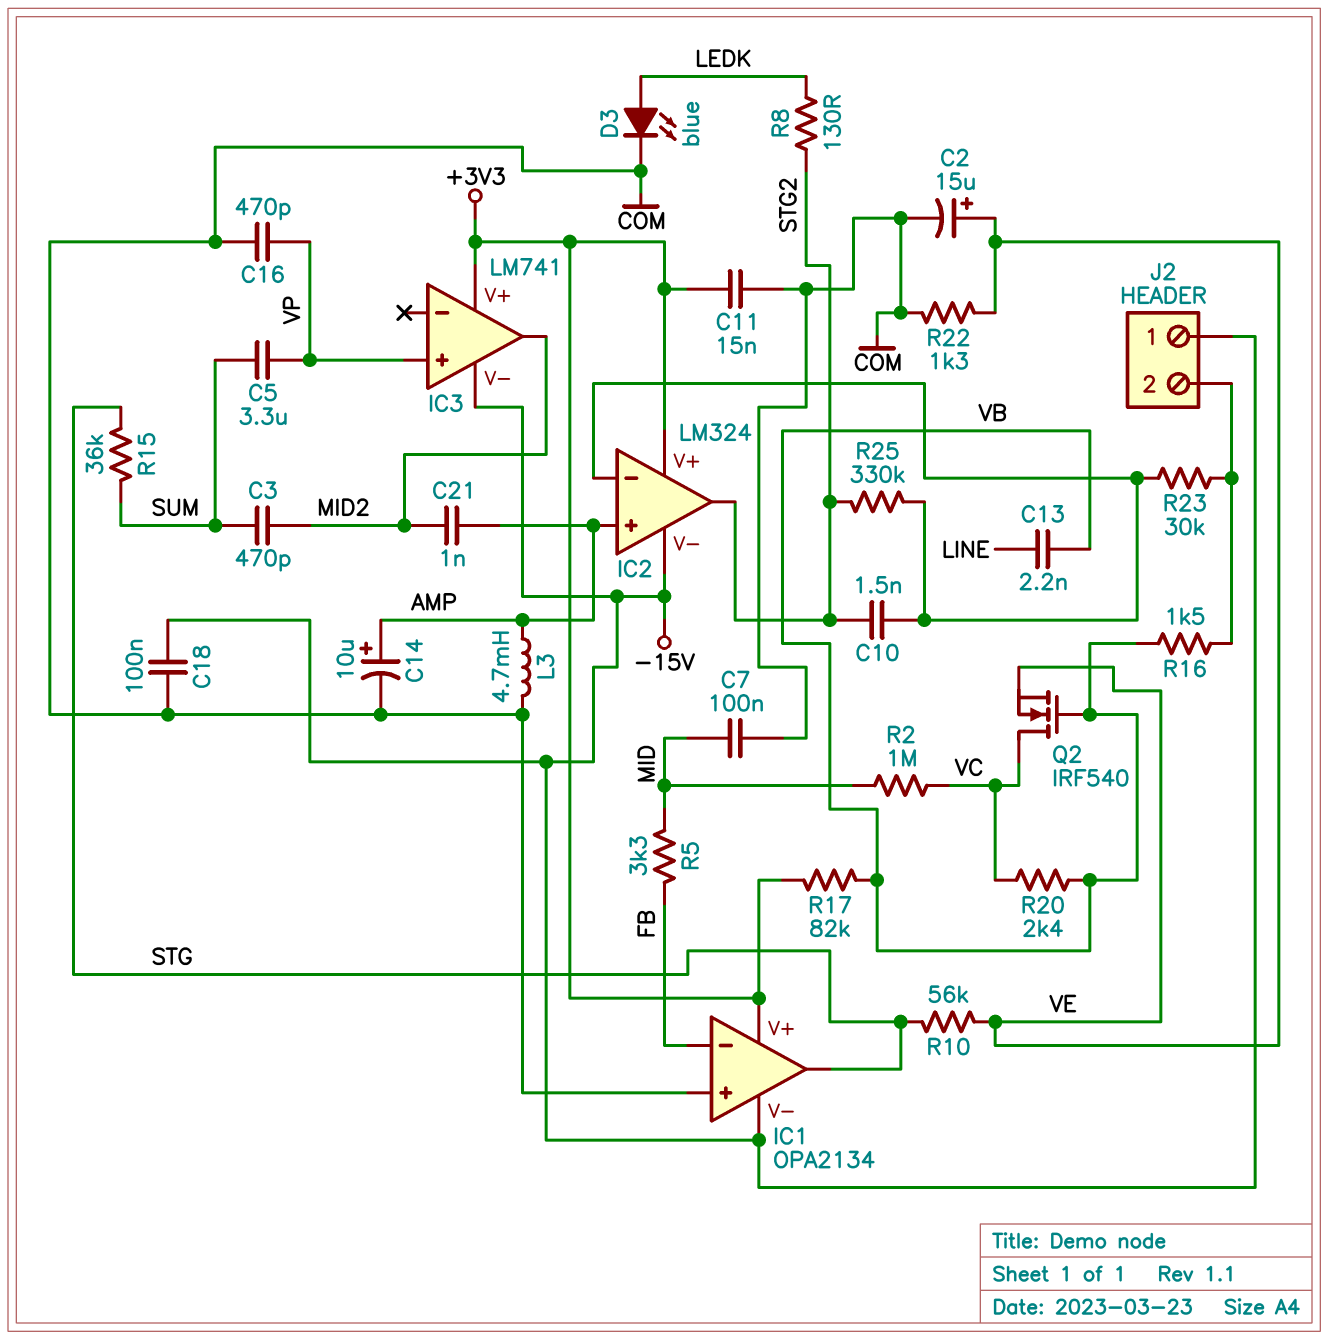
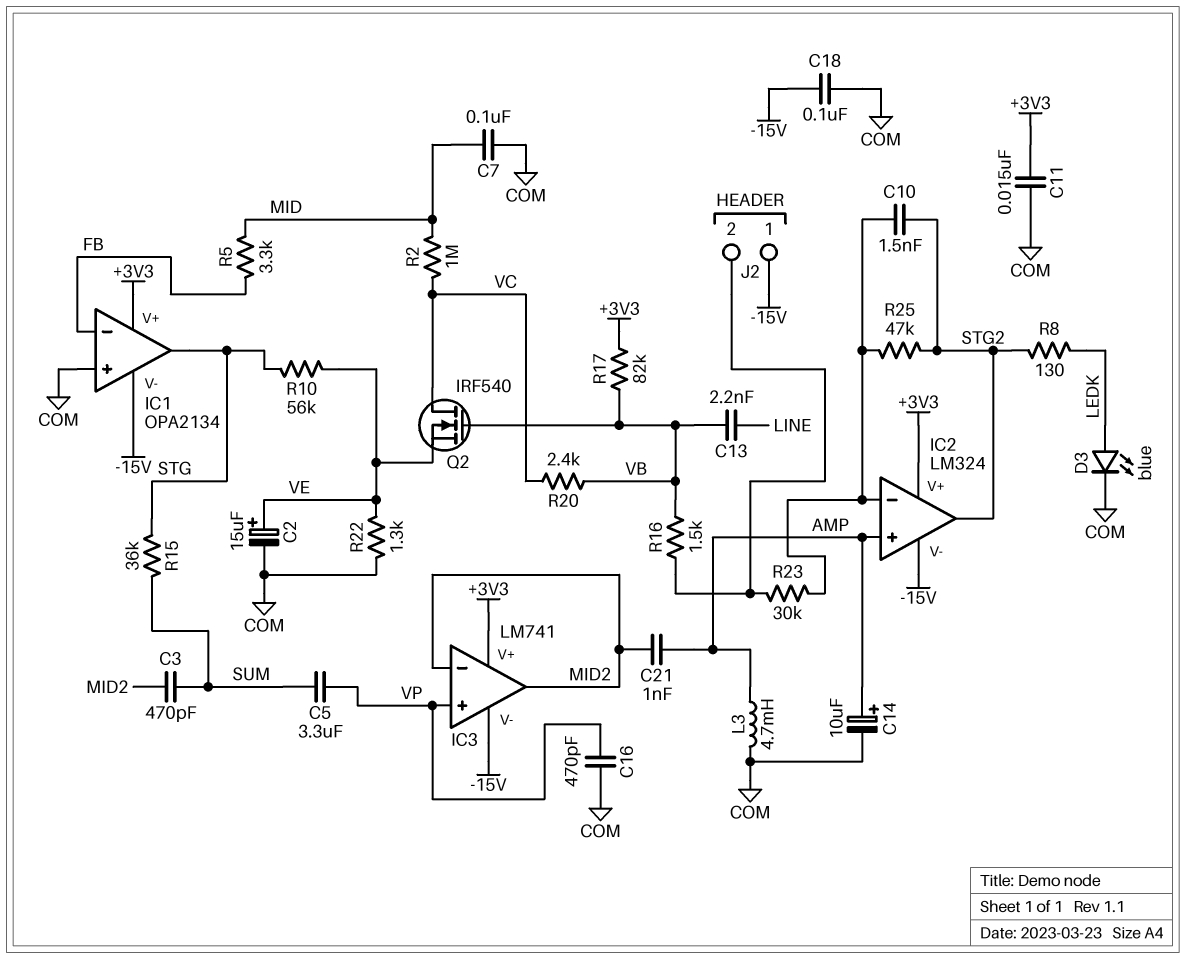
IC3 pin in-: none -> MID2
R25: 330k (IC2/in-, STG2) -> 47k (IC2/in-, STG2)

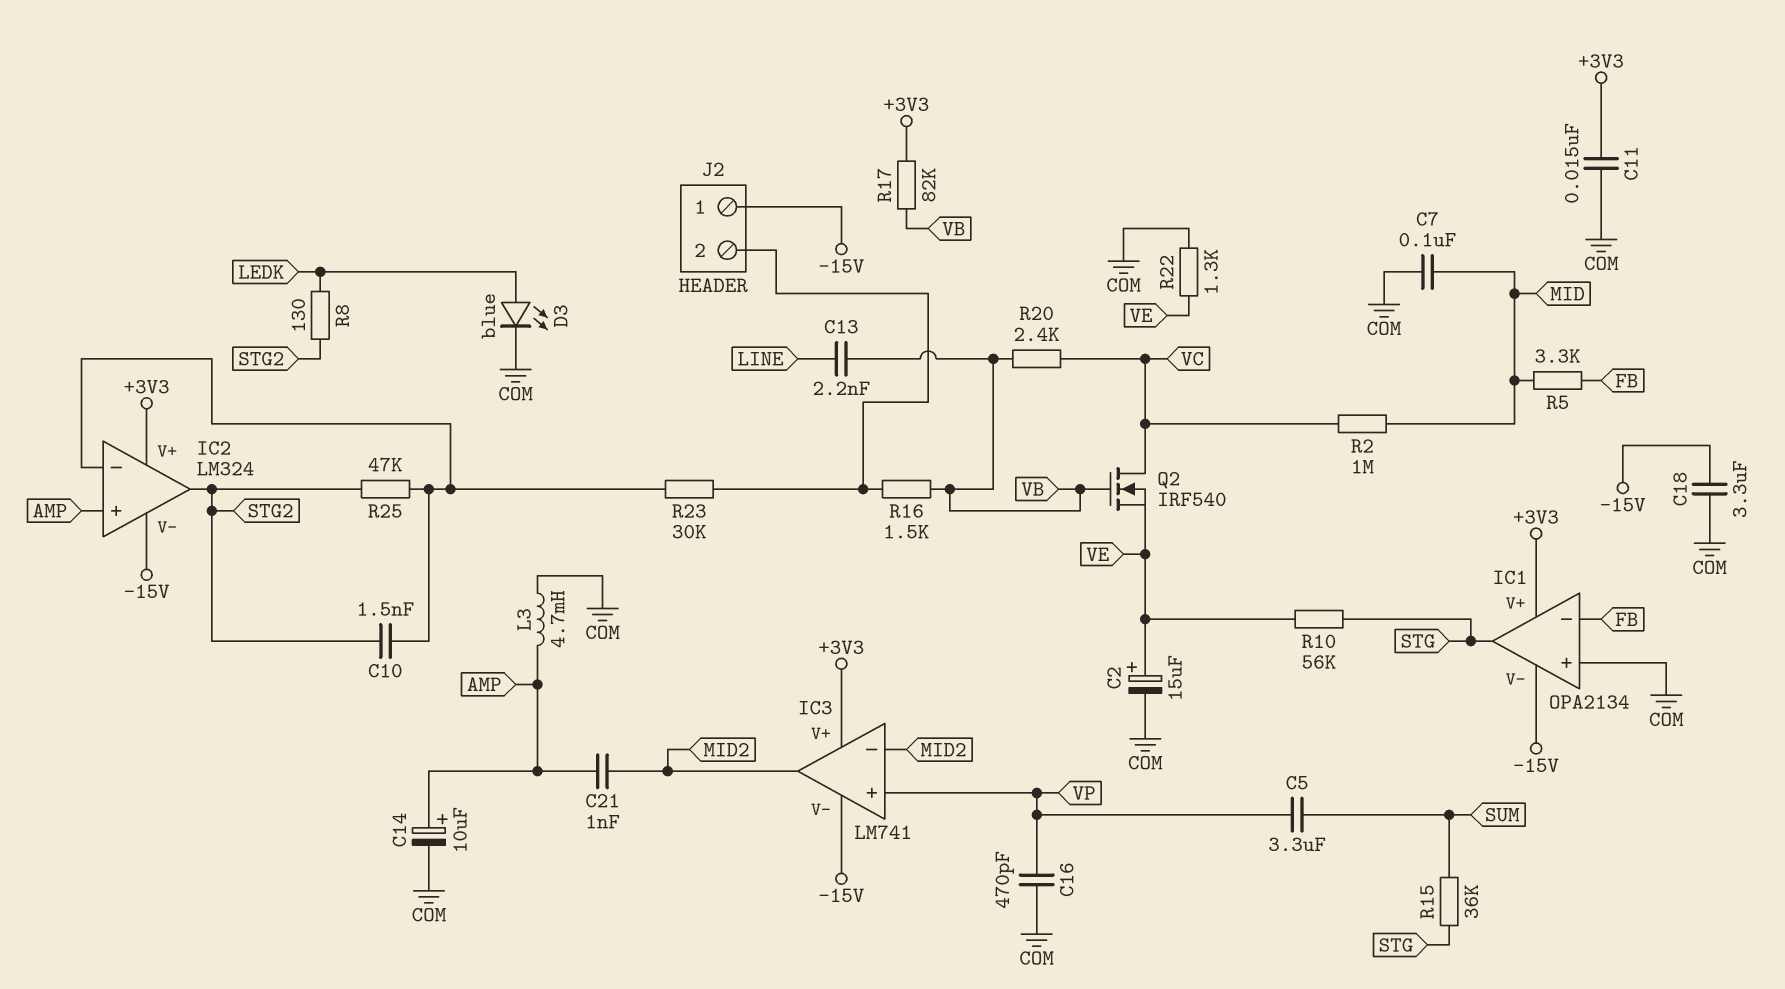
C3: 470pF (MID2, SUM) -> none
C18: 100nF (-15V, COM) -> 3.3uF (-15V, COM)

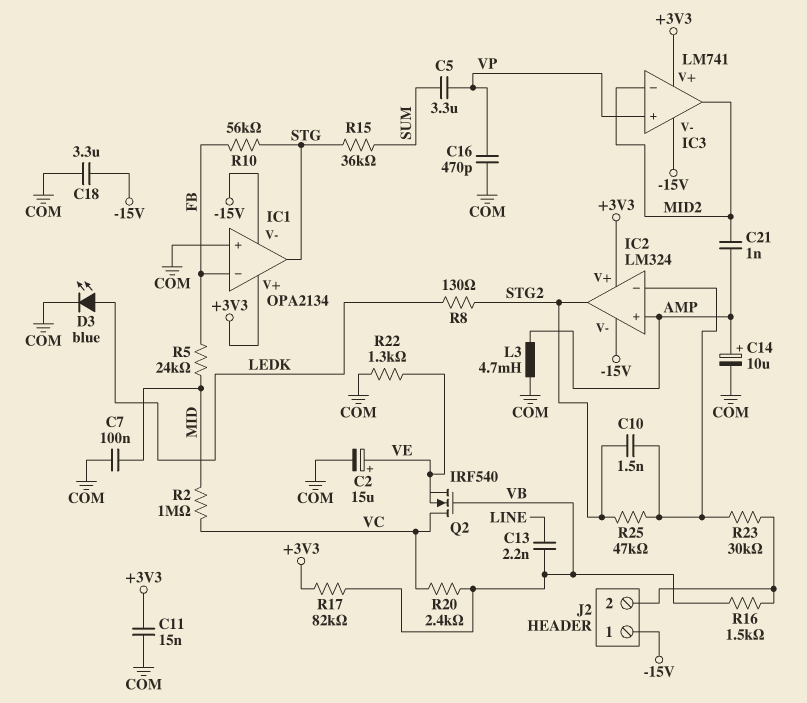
R5: 3.3k (FB, MID) -> 24k (FB, MID)
R10: 56k (STG, VE) -> 56k (FB, STG)

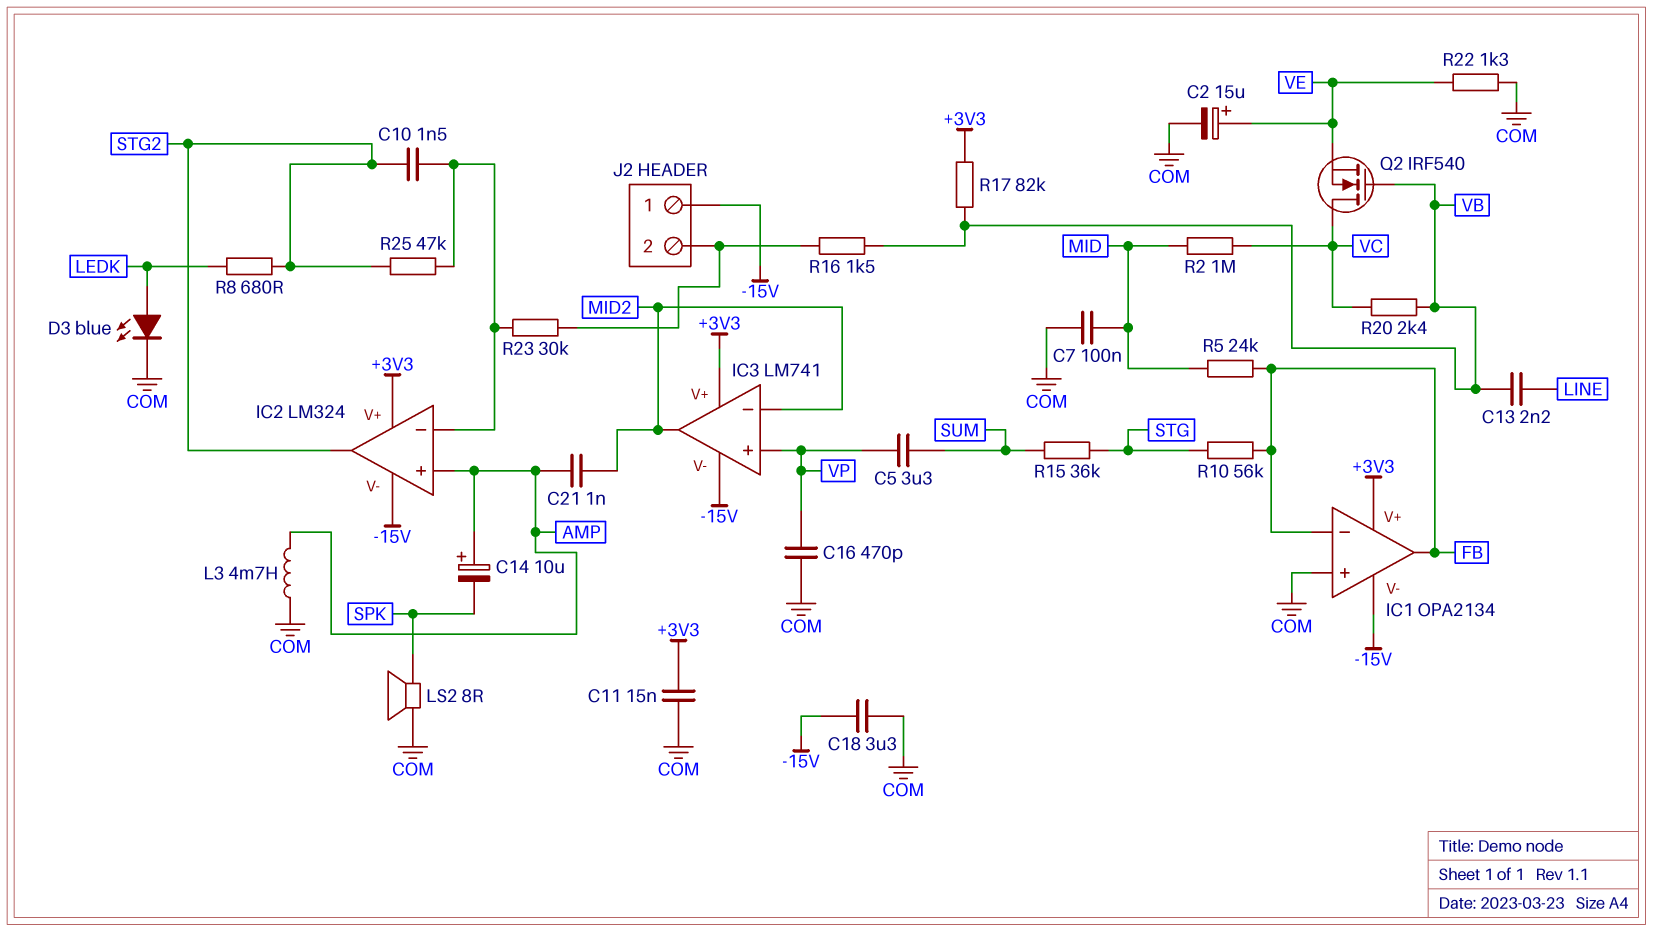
C14: 10uF (plus AMP, minus COM) -> 10uF (plus AMP, minus SPK)
IC1 pin out: STG -> FB
LS2: none -> speaker 8R (COM, SPK)
R8: 130 (LEDK, STG2) -> 680 (LEDK, STG2)

